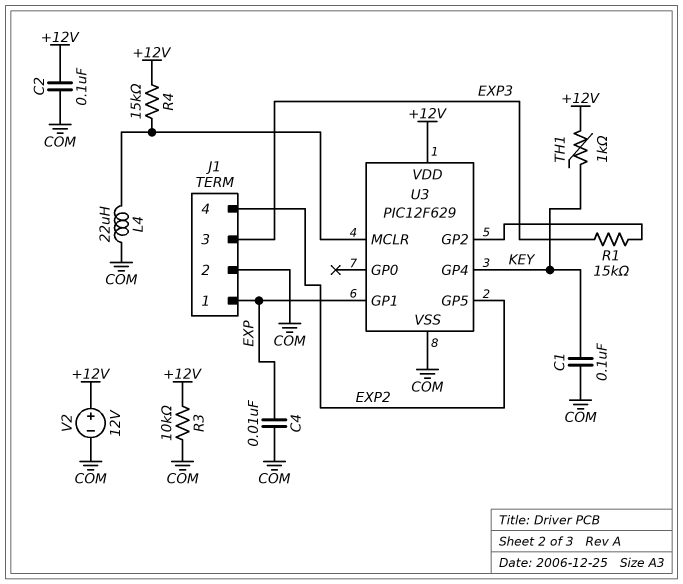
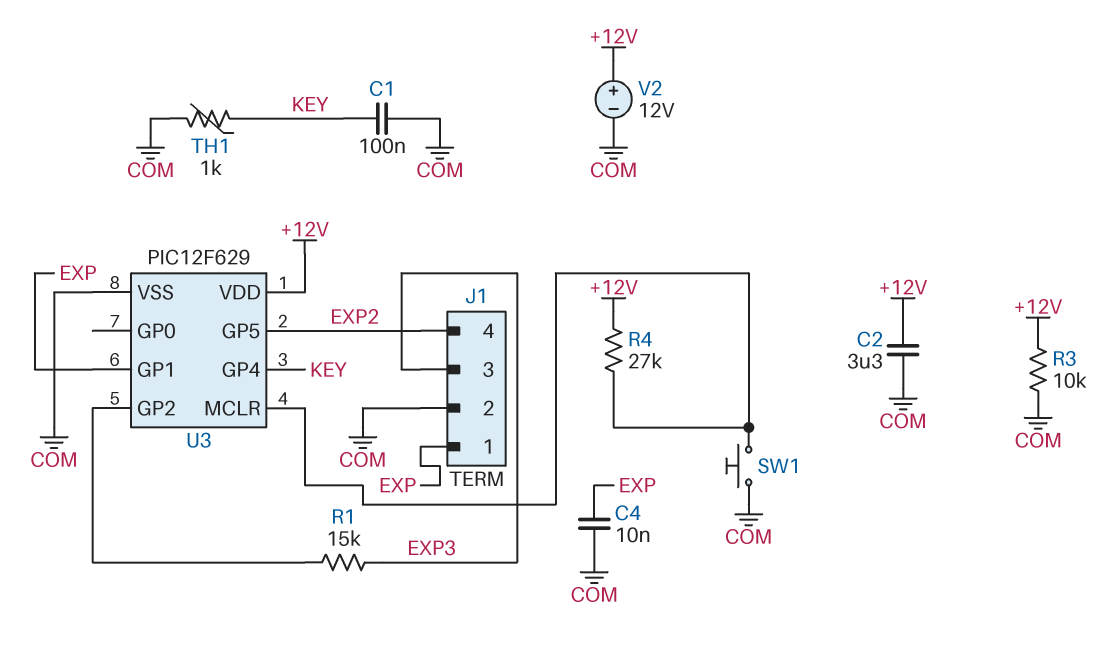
C2: 100nF (+12V, COM) -> 3.3uF (+12V, COM)
L4: 22uH (COM, U3/MCLR) -> none
R4: 15k (+12V, U3/MCLR) -> 27k (+12V, U3/MCLR)
SW1: none -> button (COM, U3/MCLR)
TH1: 1k (+12V, KEY) -> 1k (COM, KEY)

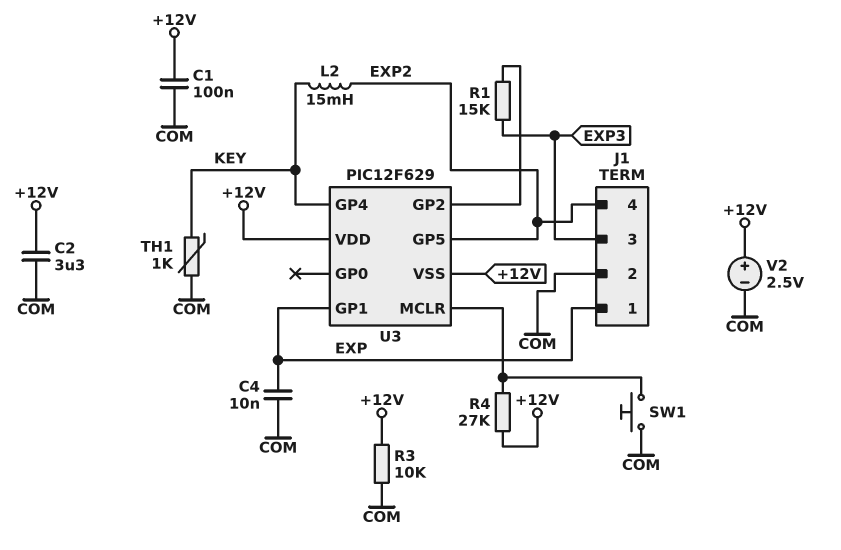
C1: 100nF (COM, KEY) -> 100nF (+12V, COM)
L2: none -> 15mH (EXP2, KEY)
U3 pin VSS: COM -> +12V
V2: 12V (plus +12V, minus COM) -> 2.5V (plus +12V, minus COM)

